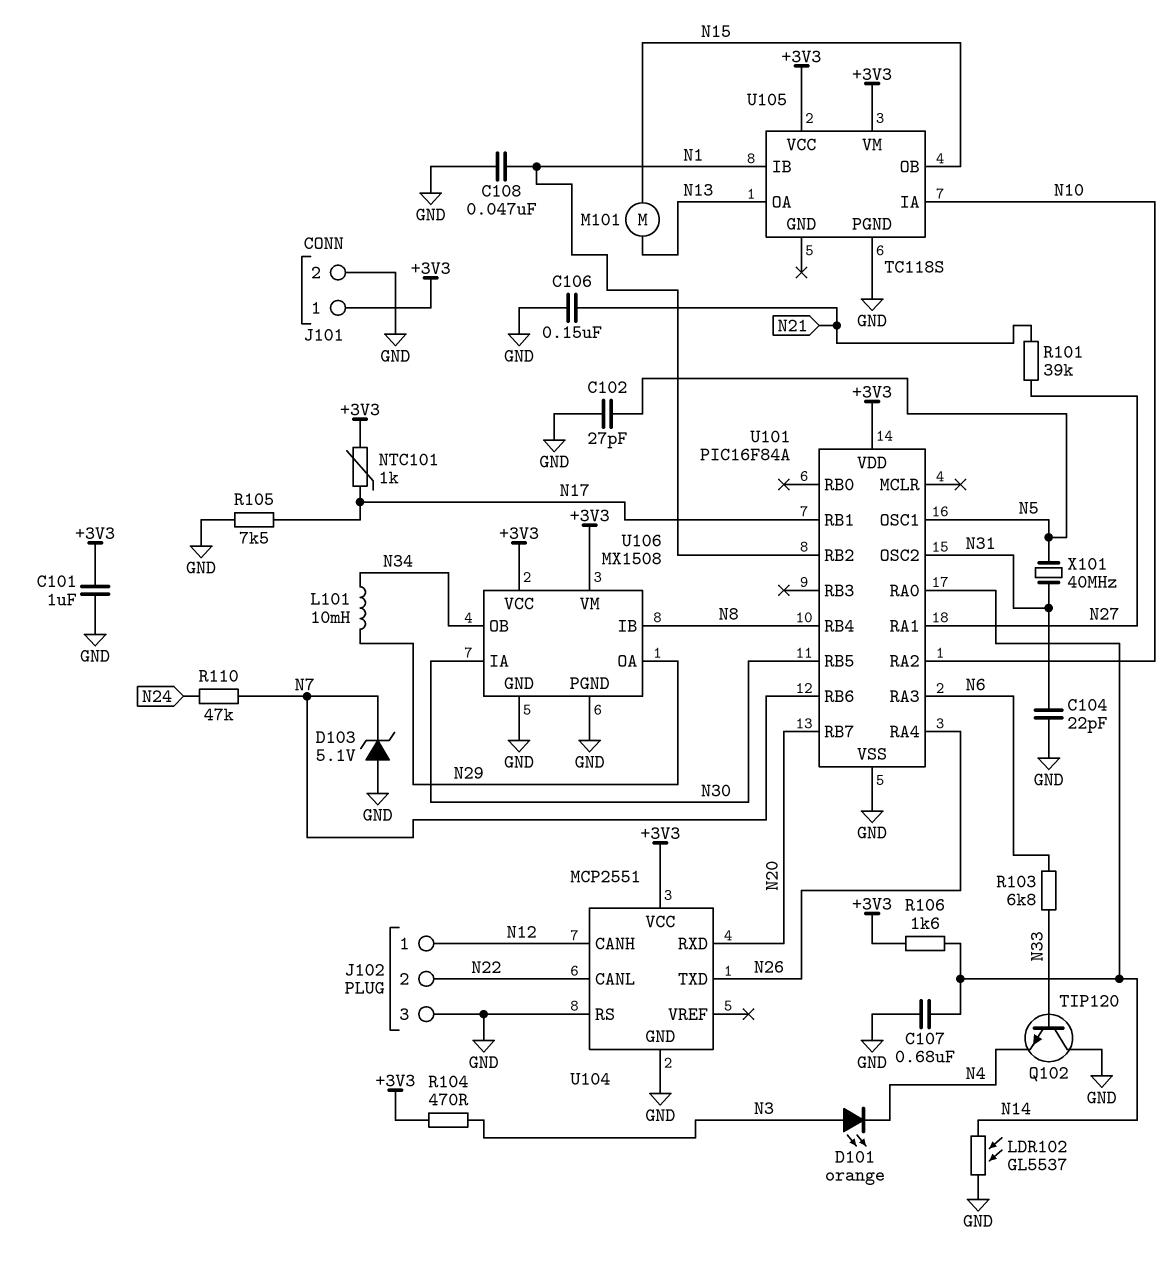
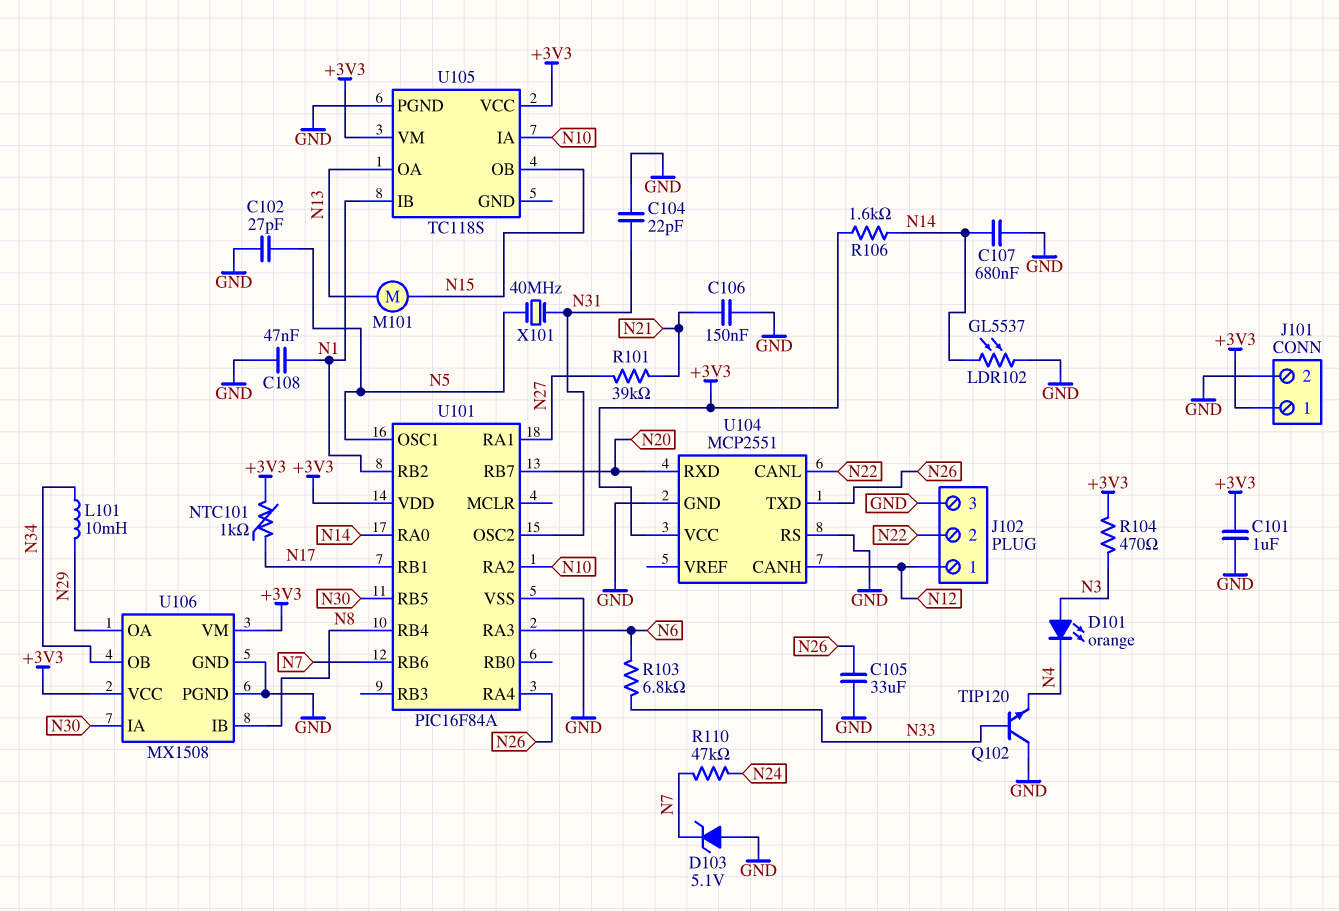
C105: none -> 33uF (GND, N26)
R105: 7.5k (GND, N17) -> none

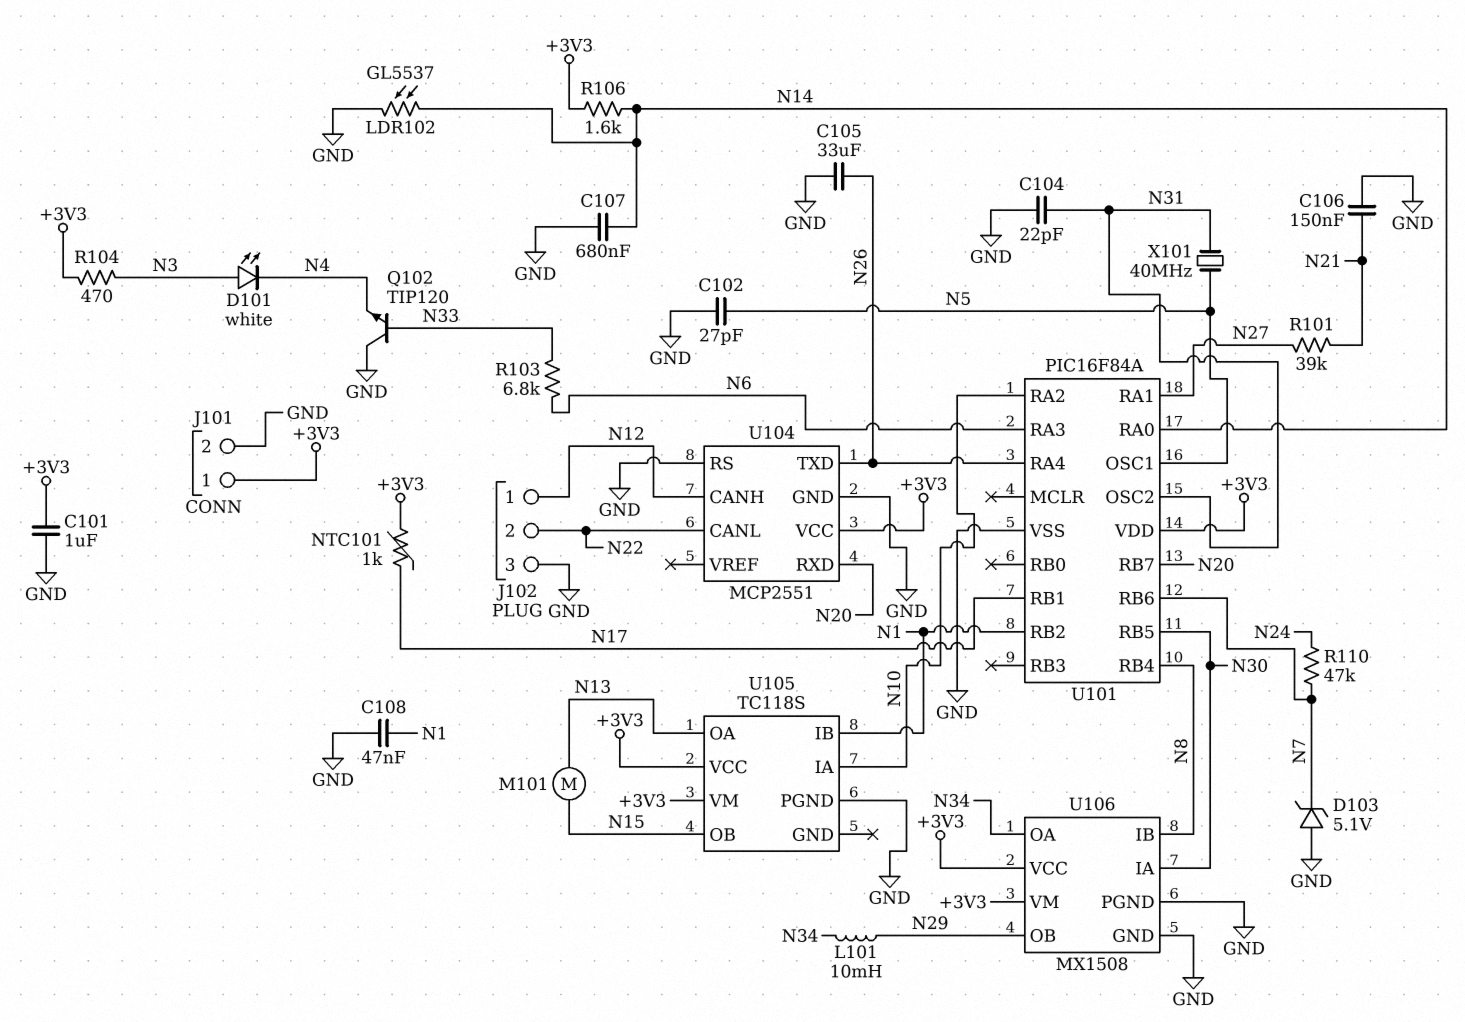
D101: LED orange (A N3, K N4) -> LED white (A N3, K N4)
U106 pin OA: N29 -> N34
U106 pin OB: N34 -> N29

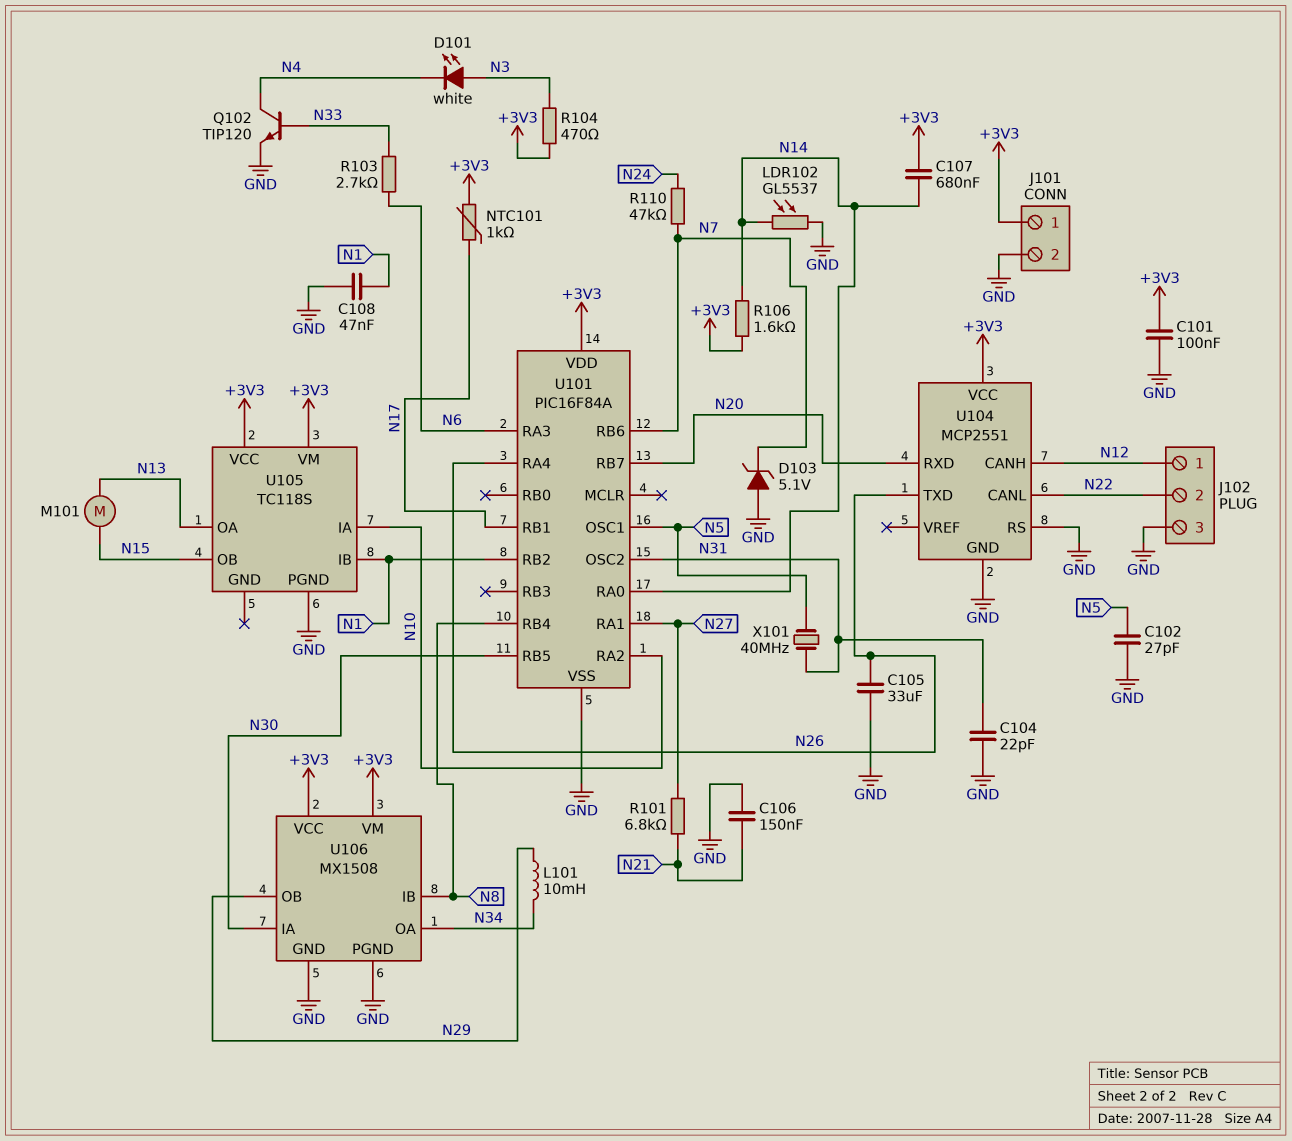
C101: 1uF (+3V3, GND) -> 100nF (+3V3, GND)
C107: 680nF (GND, N14) -> 680nF (+3V3, N14)
Q102: NPN TIP120 (B N33, C GND, E N4) -> NPN TIP120 (B N33, C N4, E GND)
R101: 39k (N21, N27) -> 6.8k (N21, N27)
R103: 6.8k (N6, N33) -> 2.7k (N6, N33)

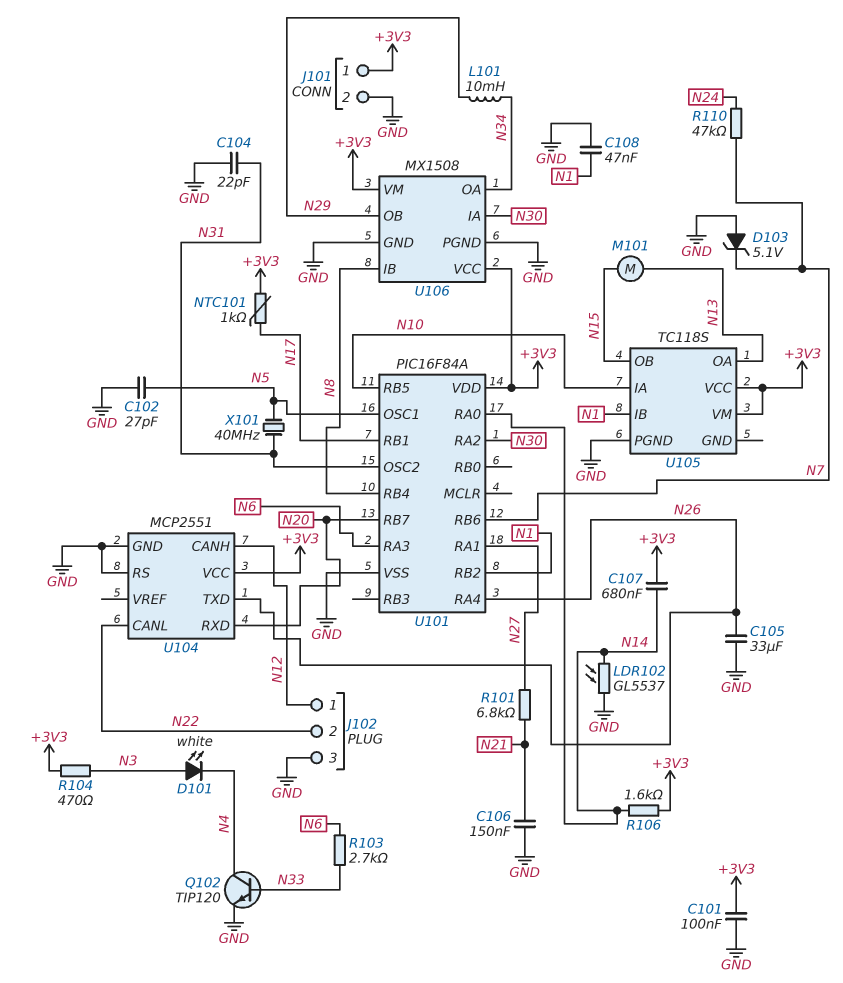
U101 pin RA2: N10 -> N30
U101 pin RB5: N30 -> N10

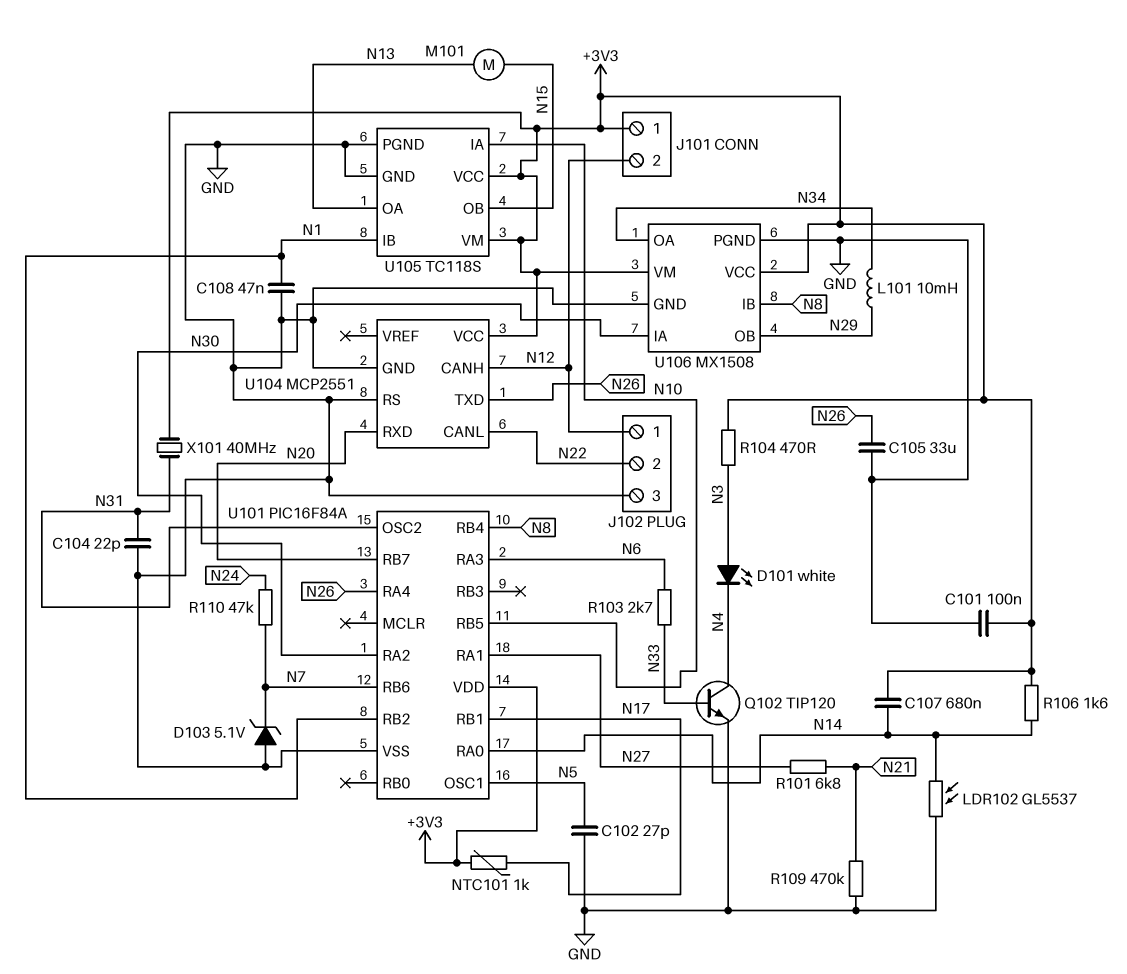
C106: 150nF (GND, N21) -> none
J101 pin 2: GND -> N12
R109: none -> 470k (GND, N21)
U105 pin GND: none -> GND
X101: 40MHz (N5, N31) -> 40MHz (+3V3, N31)

